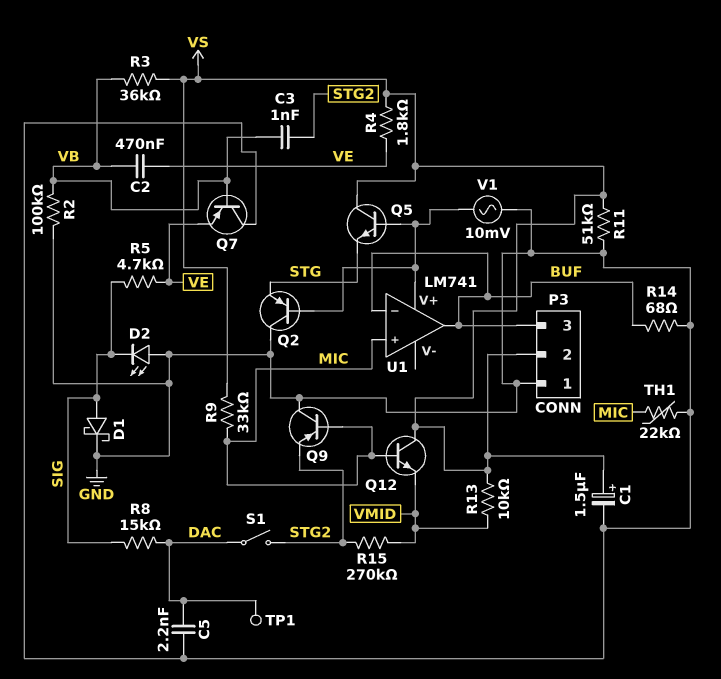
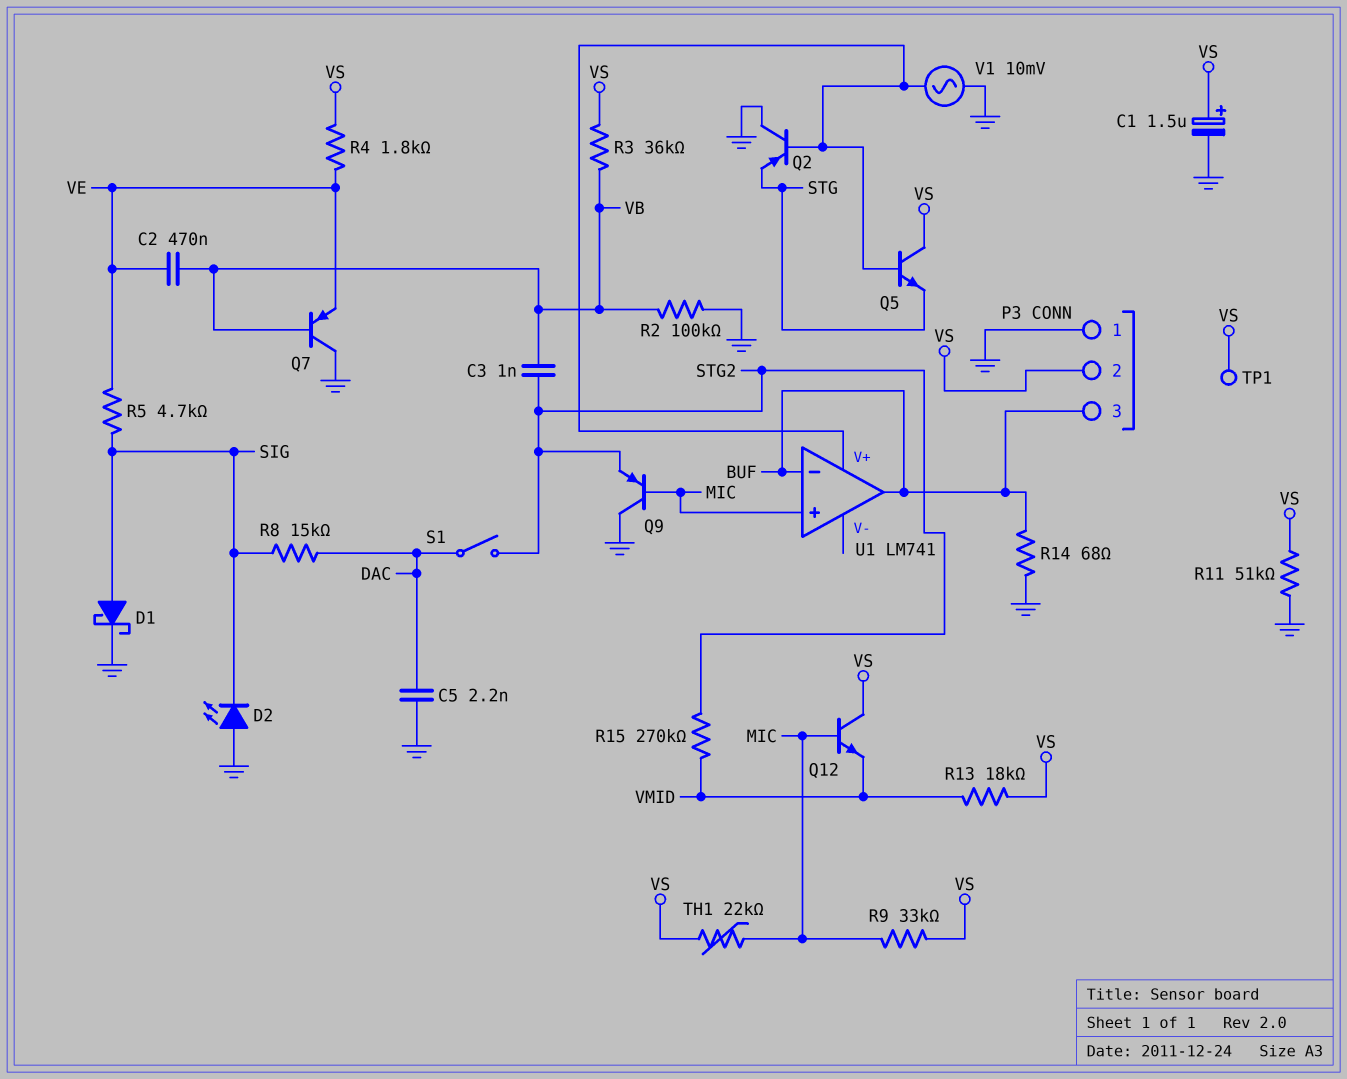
R13: 10k (VMID, VS) -> 18k (VMID, VS)
TH1: 22k (GND, MIC) -> 22k (MIC, VS)
TP1: test point (DAC) -> test point (VS)

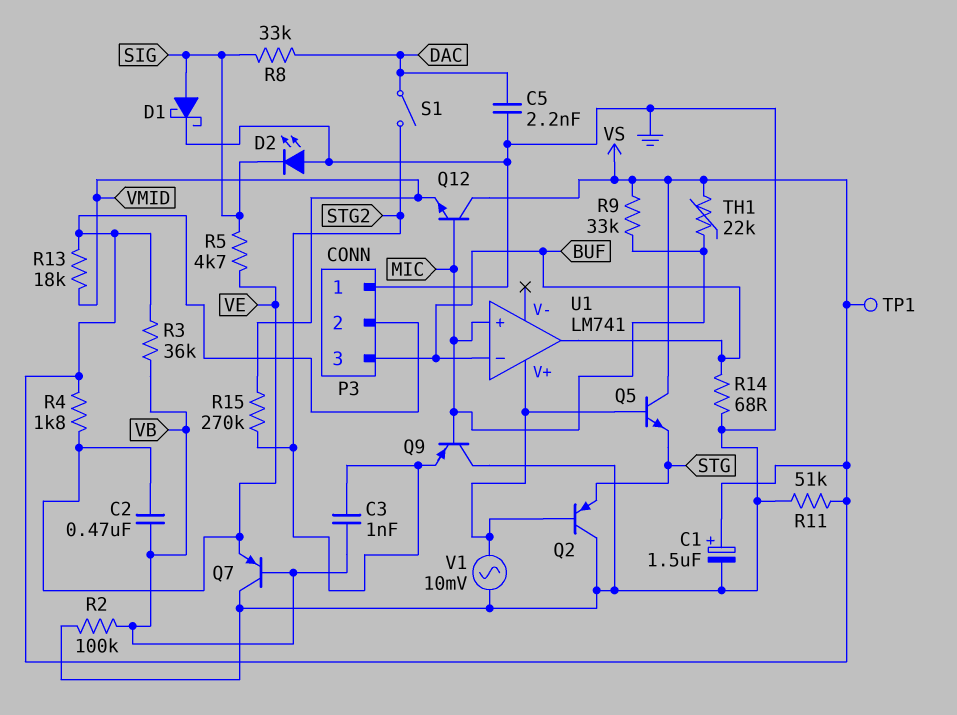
R8: 15k (DAC, SIG) -> 33k (DAC, SIG)

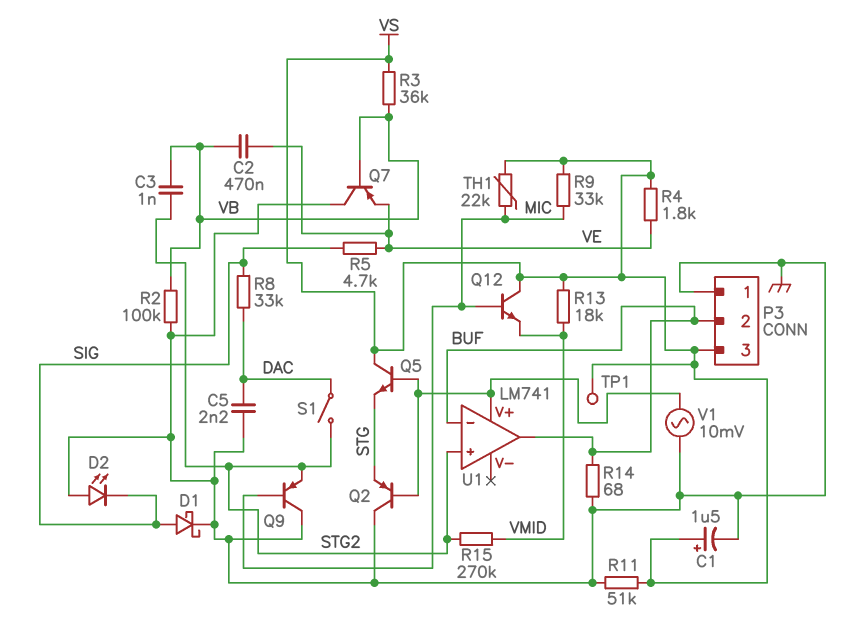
P3 pin 2: VS -> BUF
P3 pin 3: BUF -> VS
U1 pin in+: MIC -> STG2

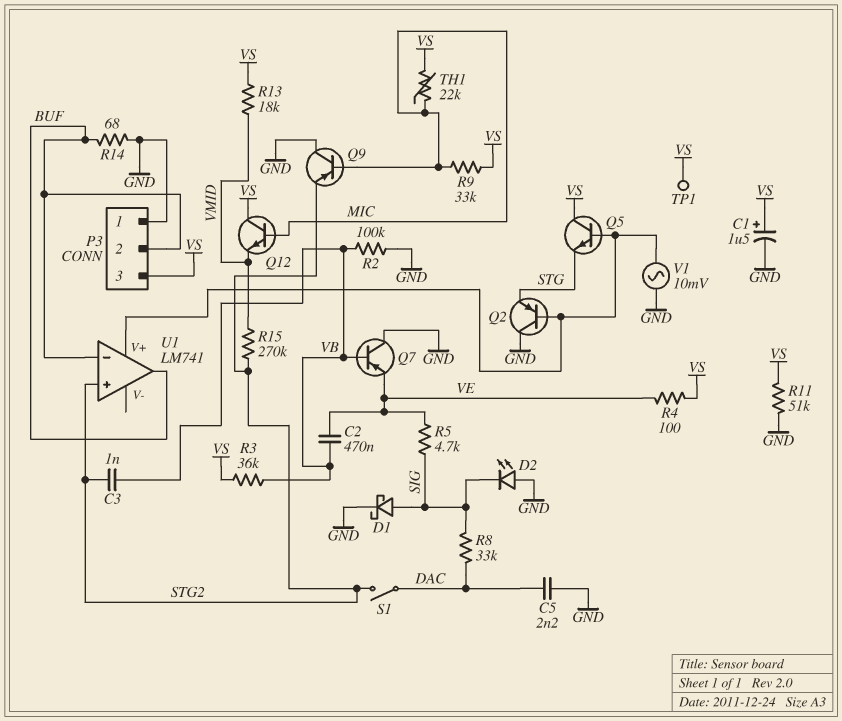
R4: 1.8k (VE, VS) -> 100 (VE, VS)

